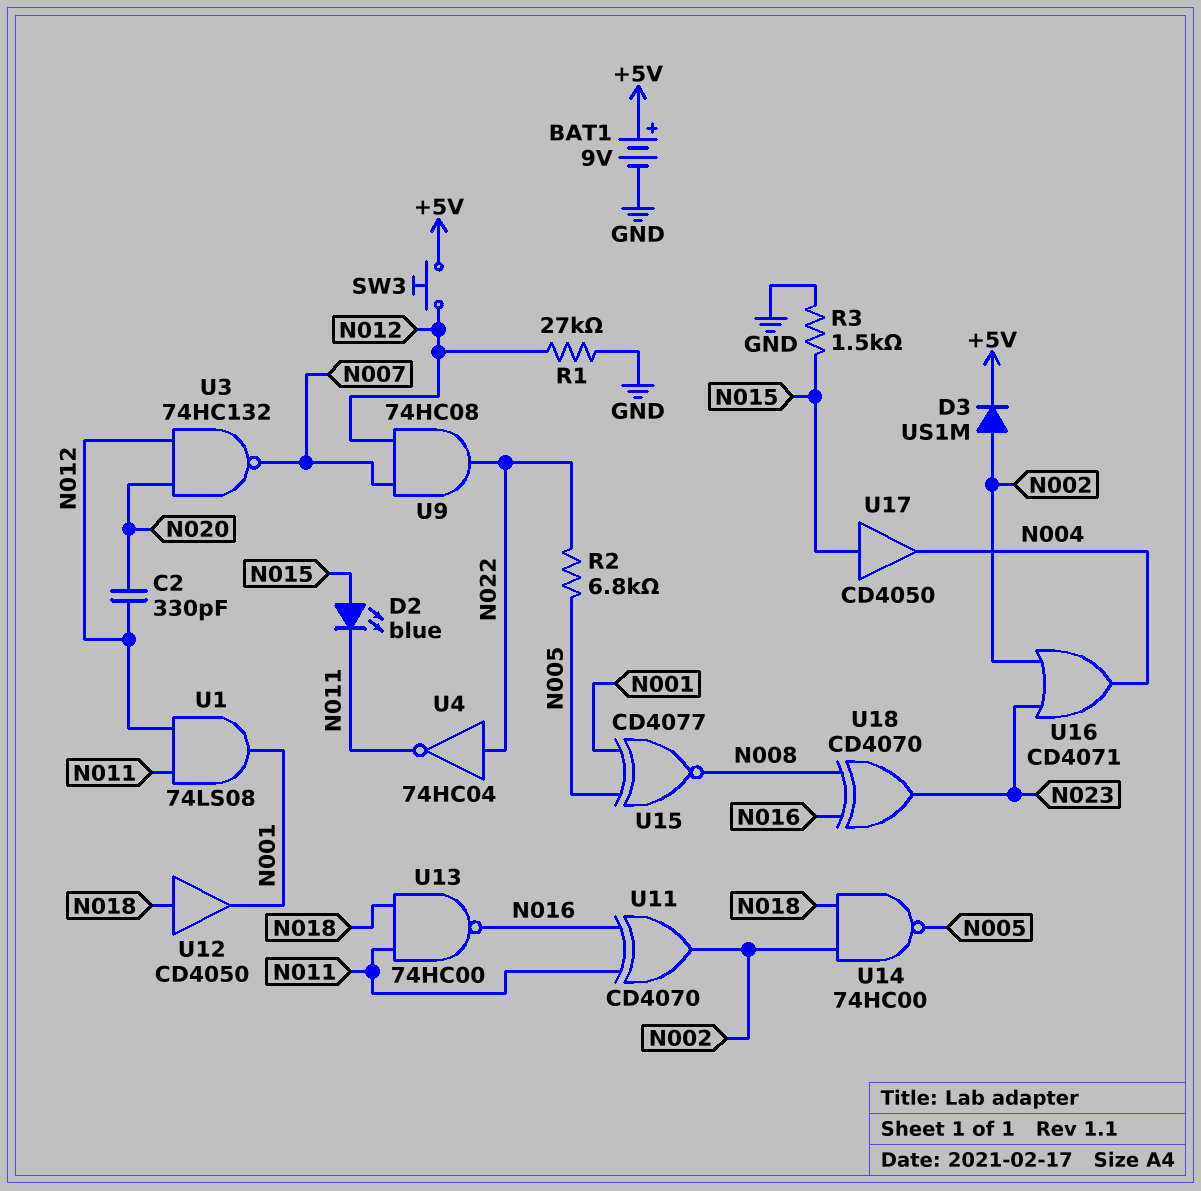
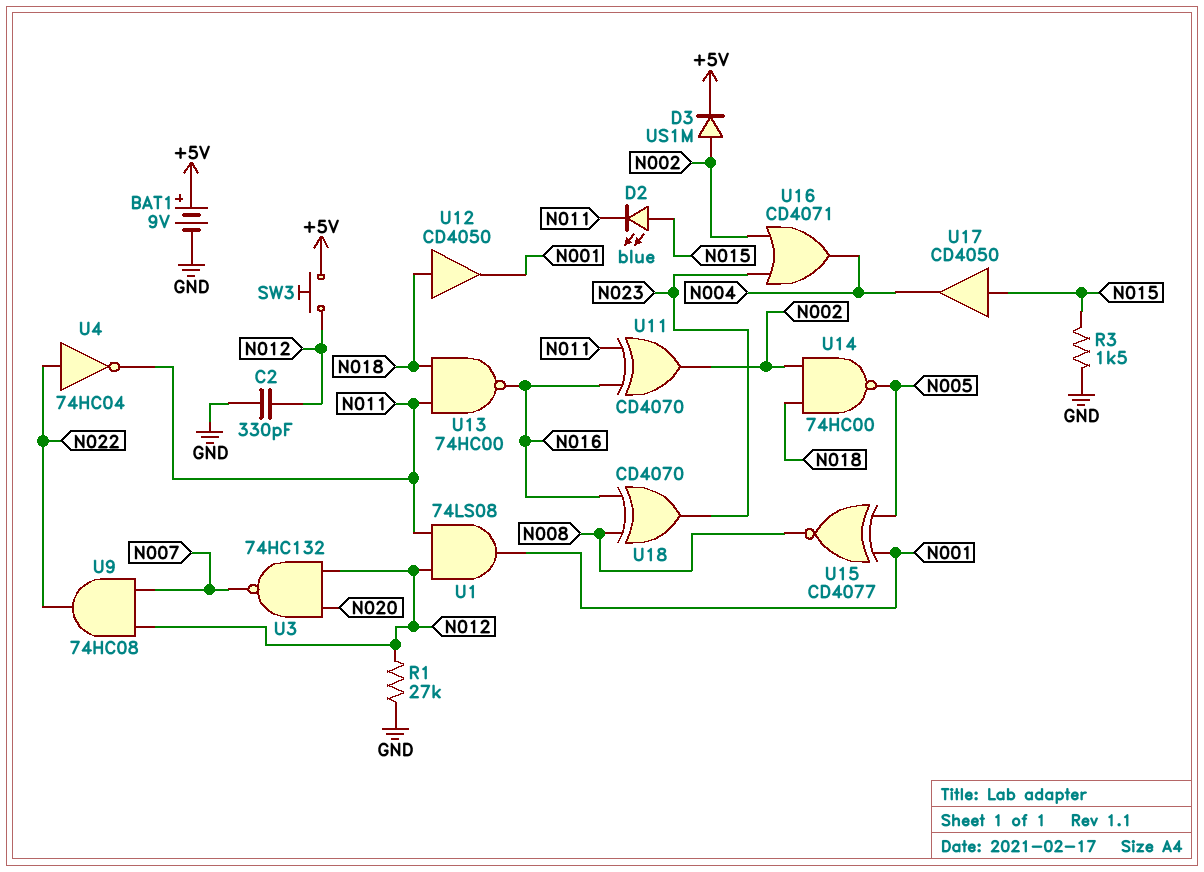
C2: 330pF (N012, N020) -> 330pF (GND, N012)
R2: 6.8k (N005, N022) -> none

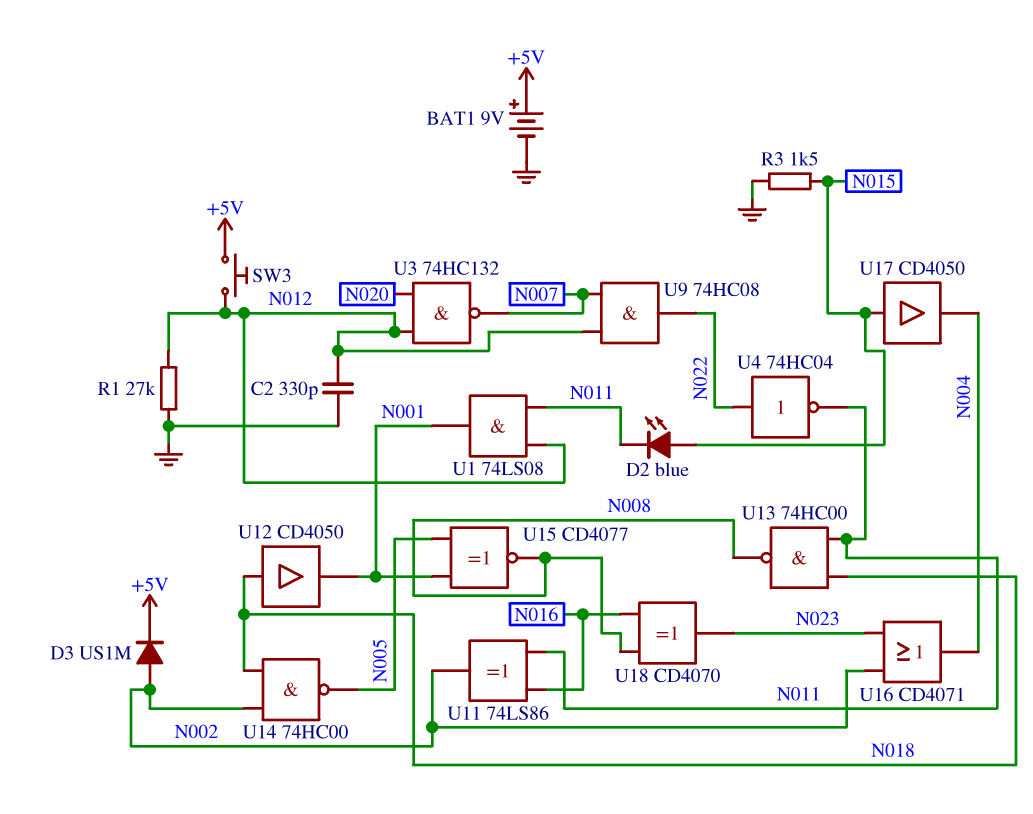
U11: XOR CD4070 (in N011, in N016, out N002) -> XOR 74LS86 (in N011, in N016, out N002)
U13: NAND 74HC00 (in N011, in N018, out N016) -> NAND 74HC00 (in N011, in N018, out N008)

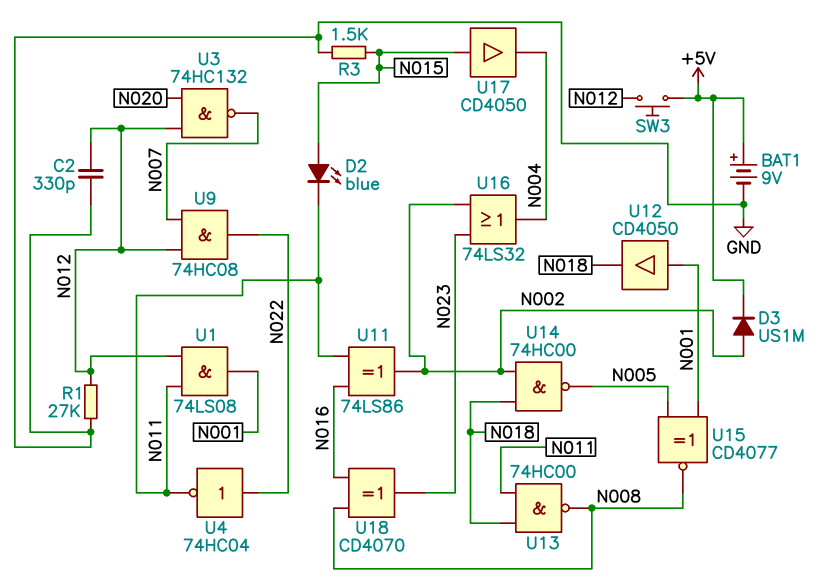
U12: buffer CD4050 (in N018, out N001) -> buffer CD4050 (in N001, out N018)
U16: OR CD4071 (in N002, in N023, out N004) -> OR 74LS32 (in N002, in N023, out N004)

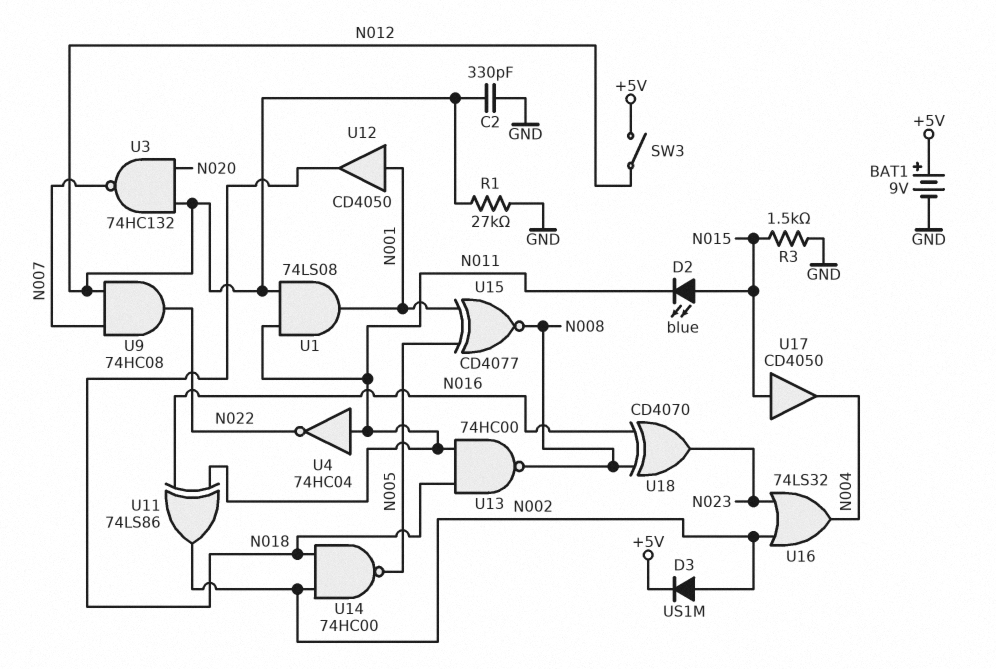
SW3: button (+5V, N012) -> switch (+5V, N012)
U4: NOT 74HC04 (in N022, out N011) -> NOT 74HC04 (in N011, out N022)

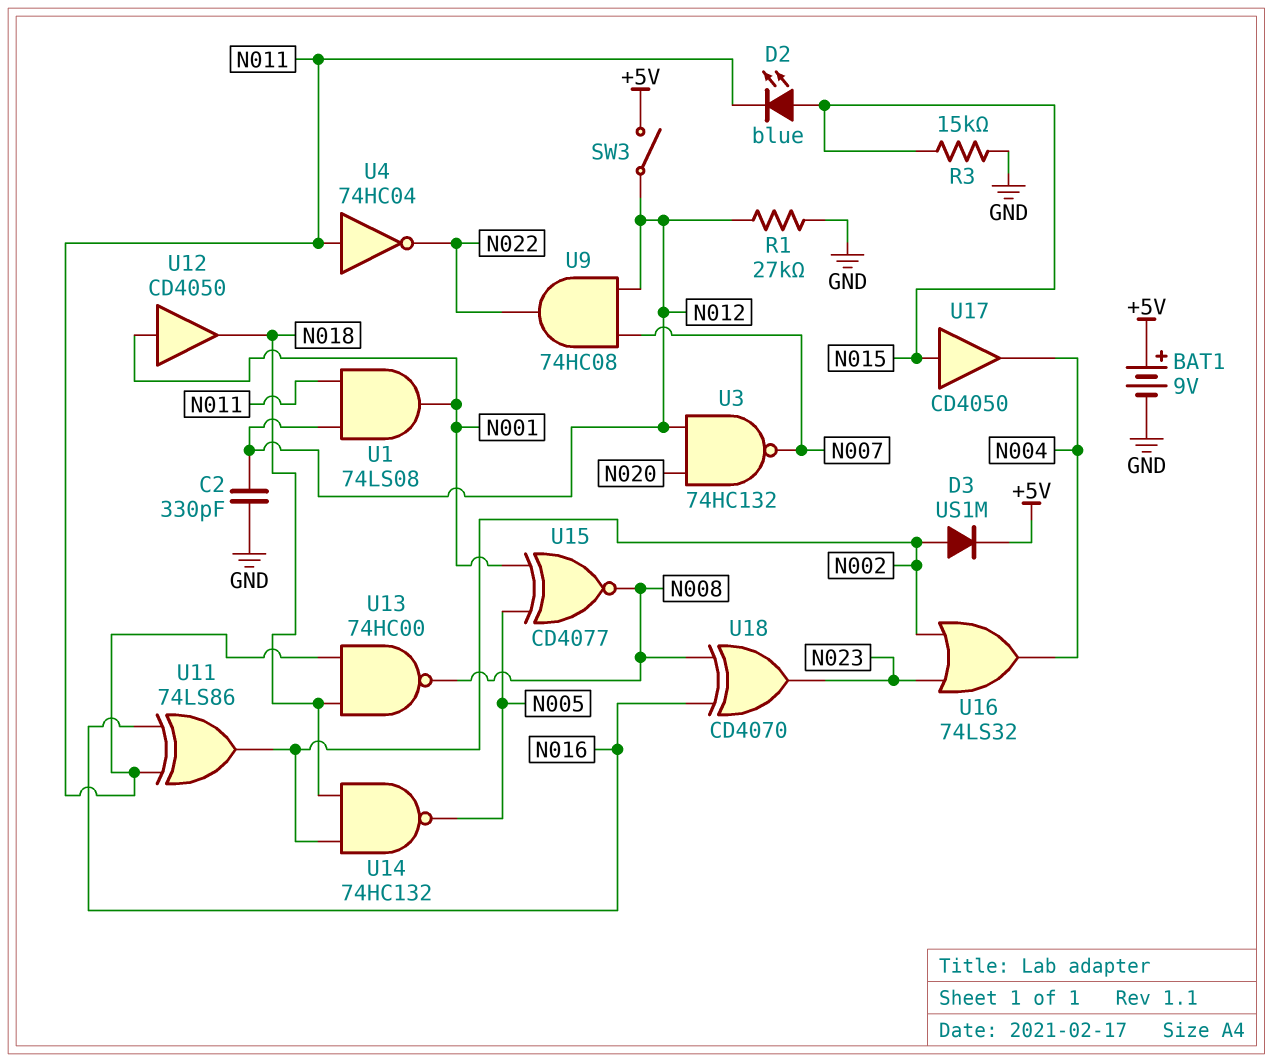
R3: 1.5k (GND, N015) -> 15k (GND, N015)
U14: NAND 74HC00 (in N002, in N018, out N005) -> NAND 74HC132 (in N002, in N018, out N005)

